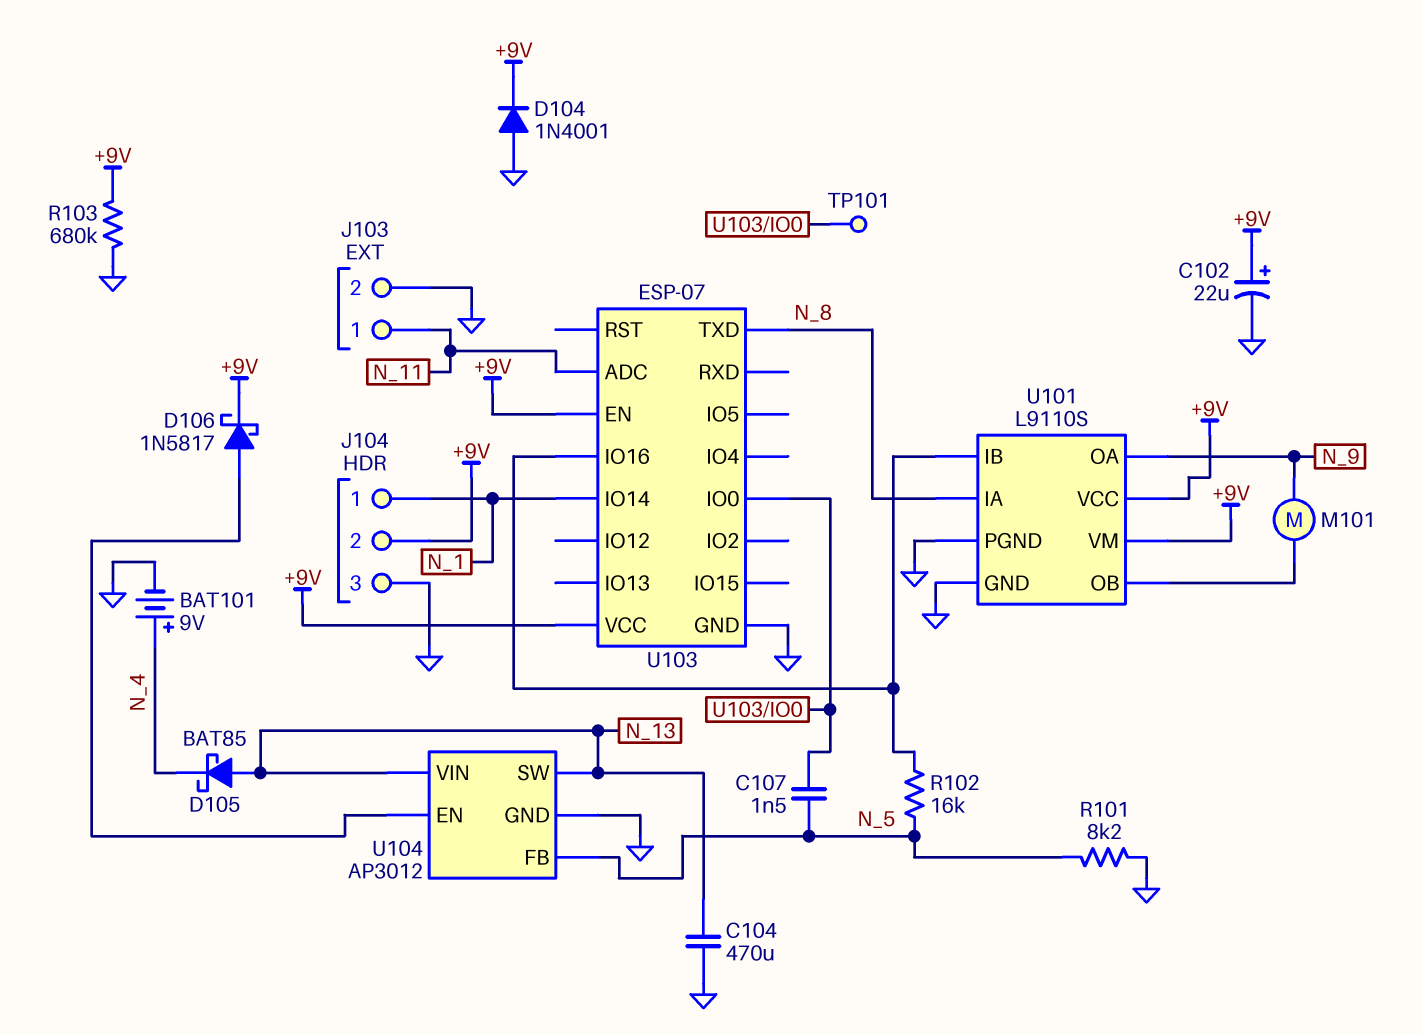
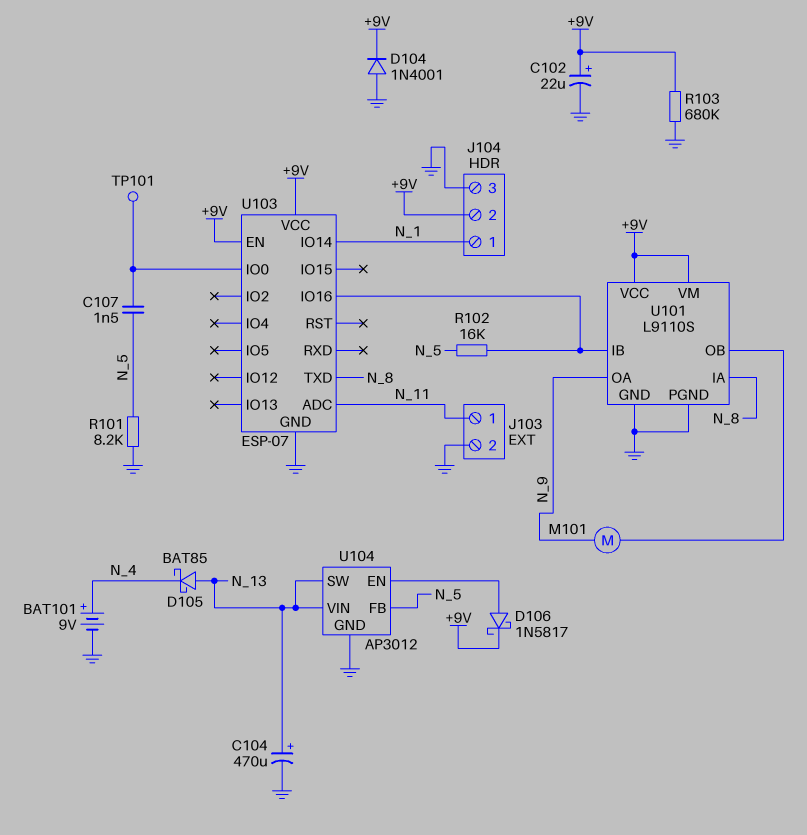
C104: 470uF (GND, N_13) -> 470uF (plus N_13, minus GND)

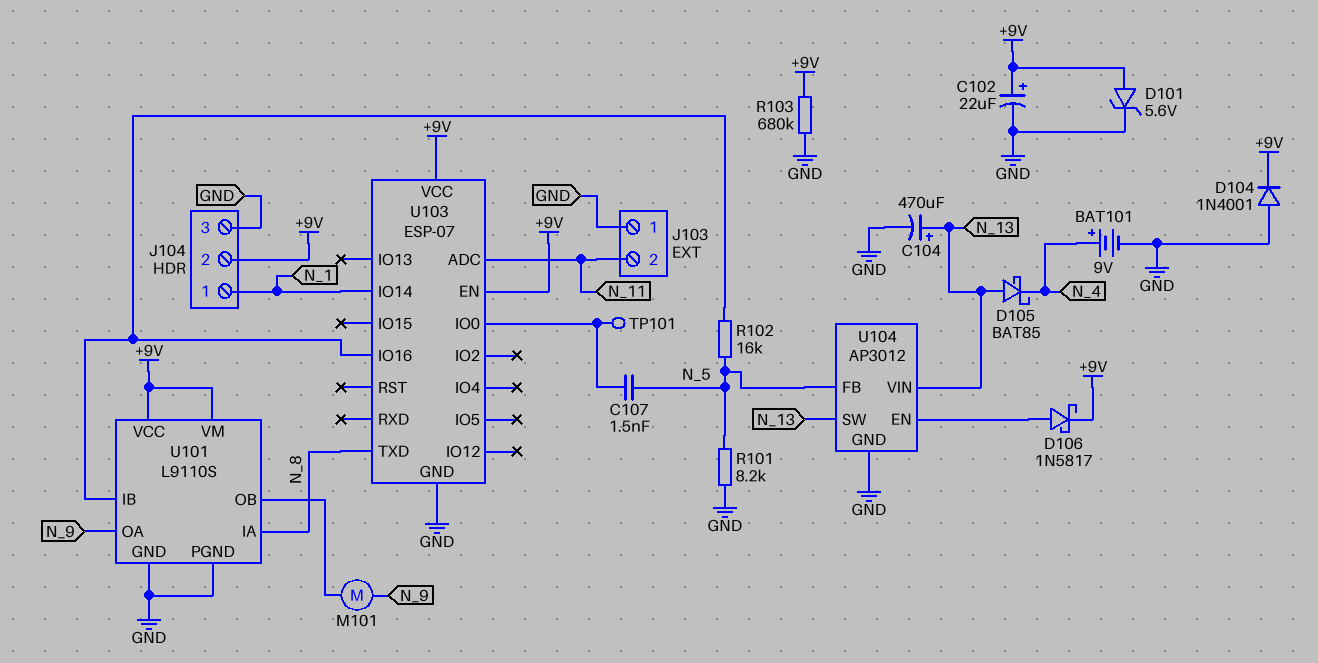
D101: none -> zener 5.6V (A +9V, K GND)
J103 pin 1: N_11 -> GND
J103 pin 2: GND -> N_11

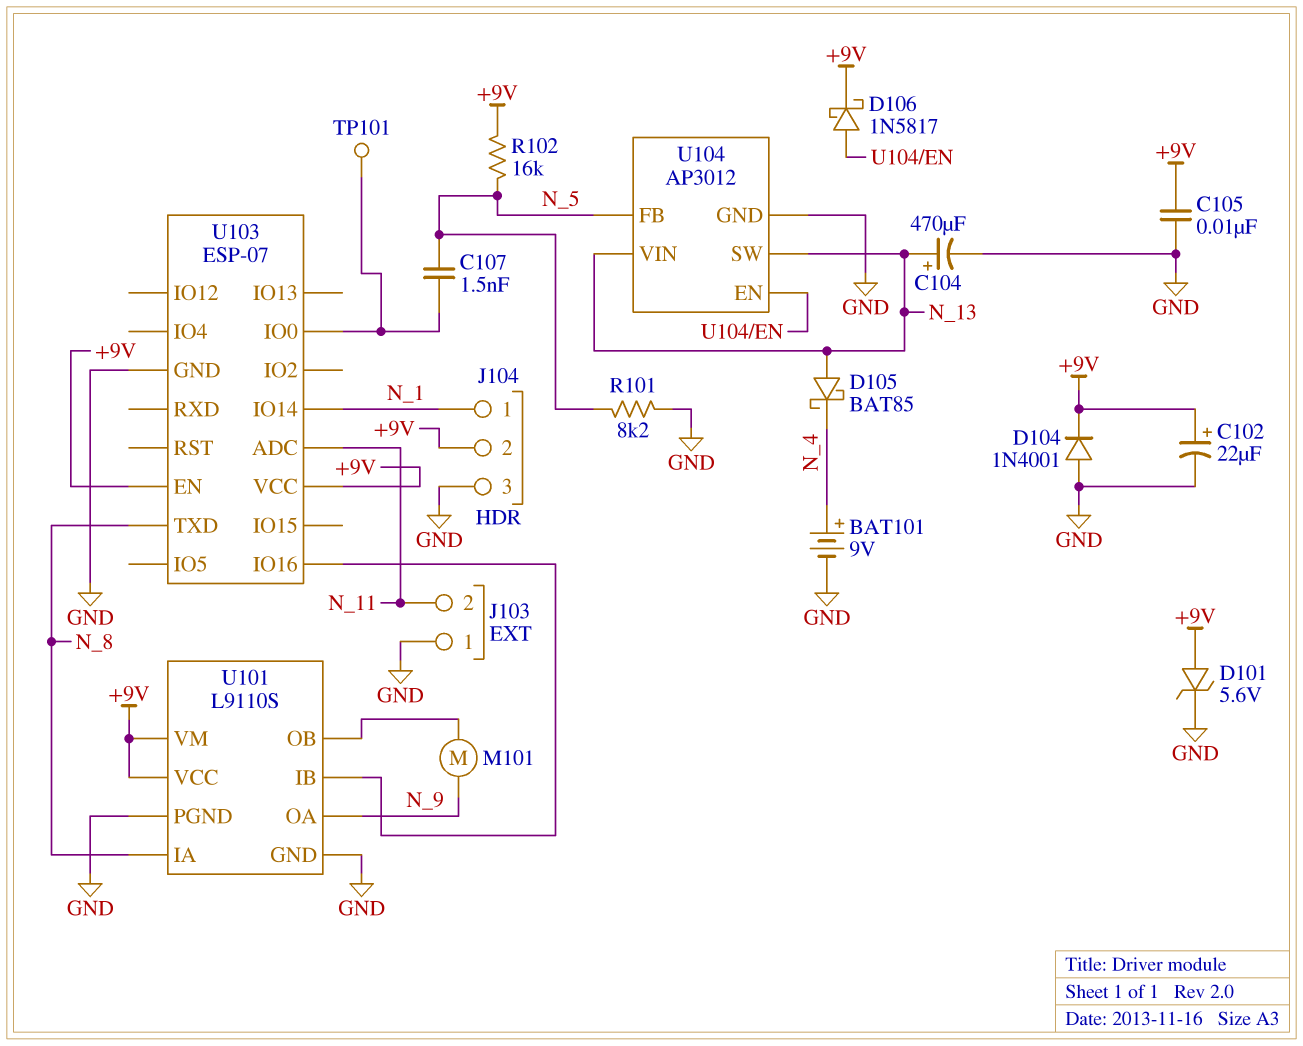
C105: none -> 10nF (+9V, GND)
R102: 16k (N_5, U101/IB) -> 16k (+9V, N_5)
R103: 680k (+9V, GND) -> none

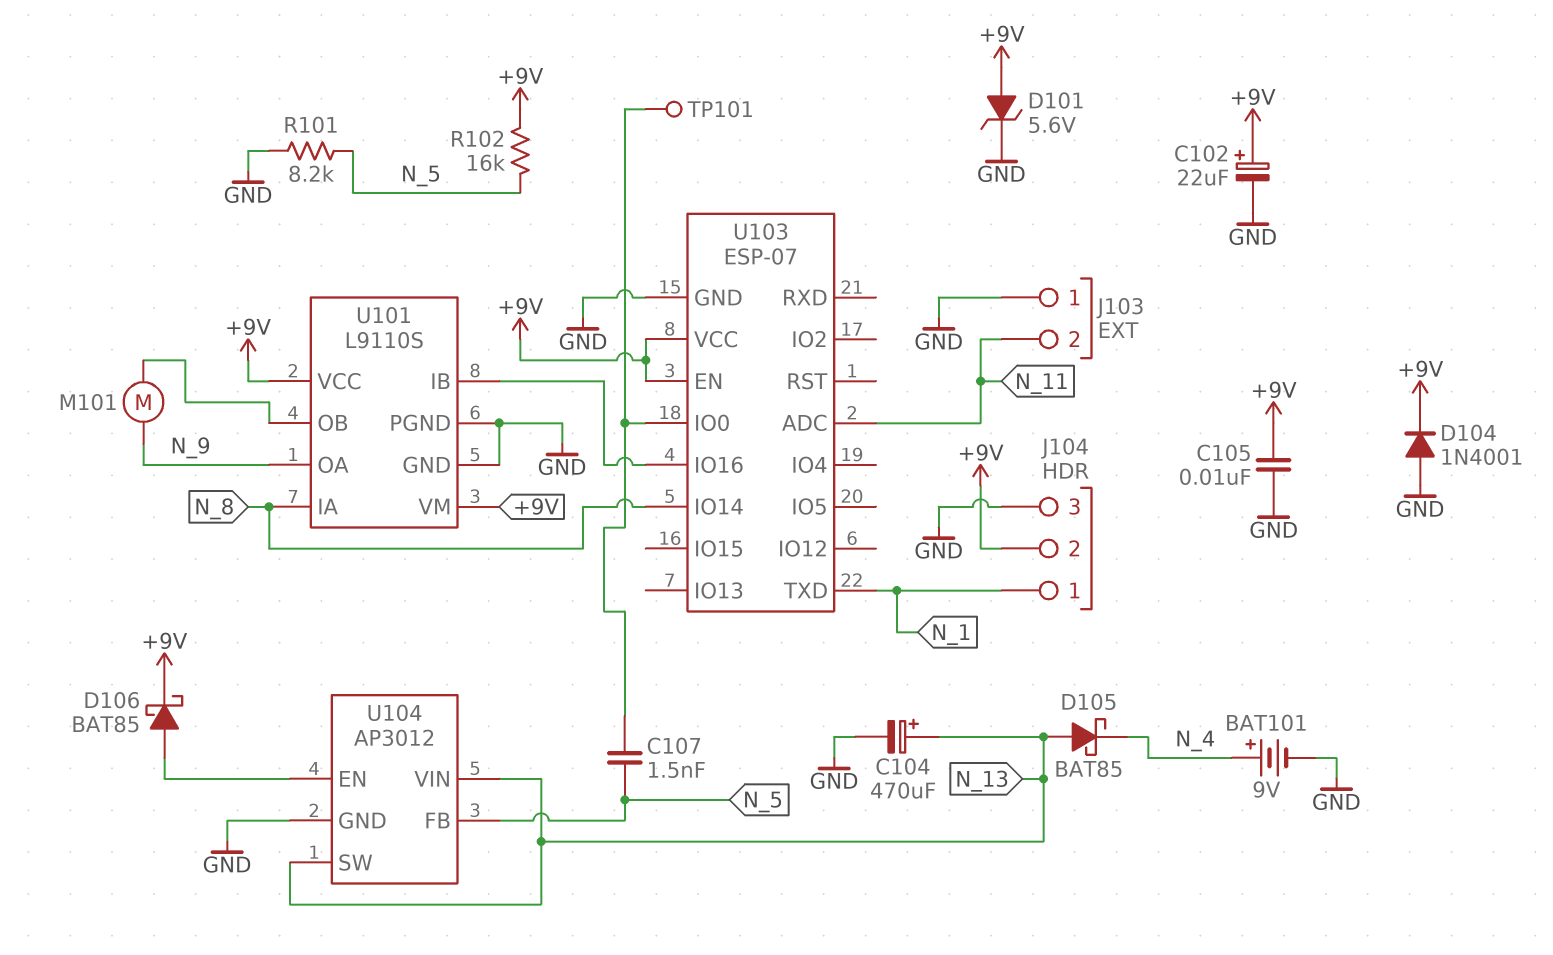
D106: schottky 1N5817 (A U104/EN, K +9V) -> schottky BAT85 (A U104/EN, K +9V)
U103 pin IO14: N_1 -> N_8
U103 pin TXD: N_8 -> N_1

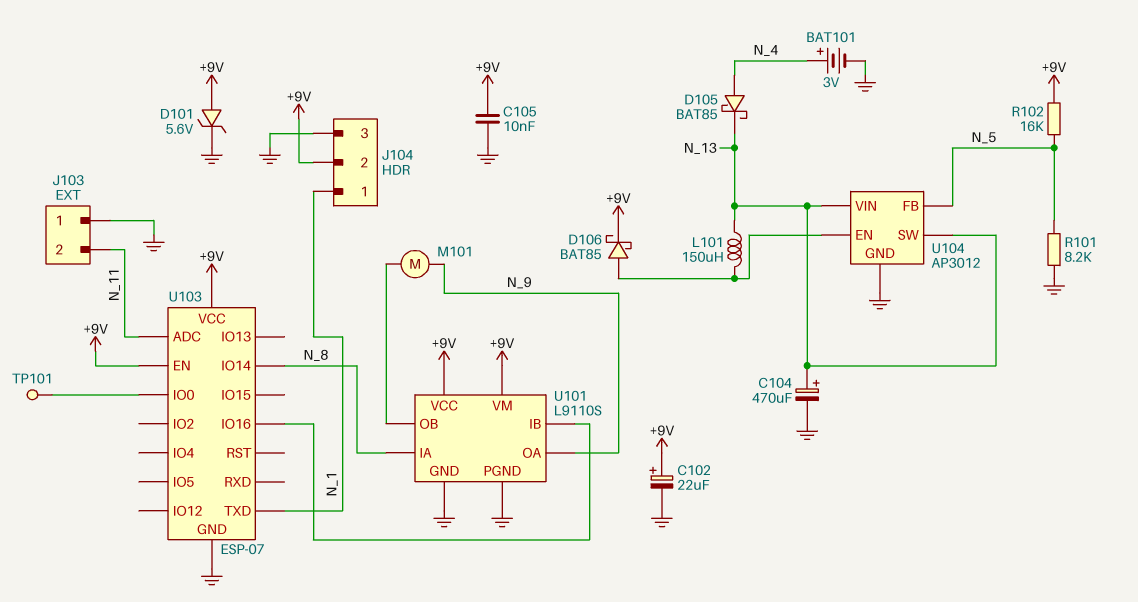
BAT101: 9V (plus N_4, minus GND) -> 3V (plus N_4, minus GND)
C107: 1.5nF (N_5, U103/IO0) -> none
D104: diode 1N4001 (A GND, K +9V) -> none
D105: schottky BAT85 (A N_13, K N_4) -> schottky BAT85 (A N_4, K N_13)
L101: none -> 150uH (N_13, U104/EN)

